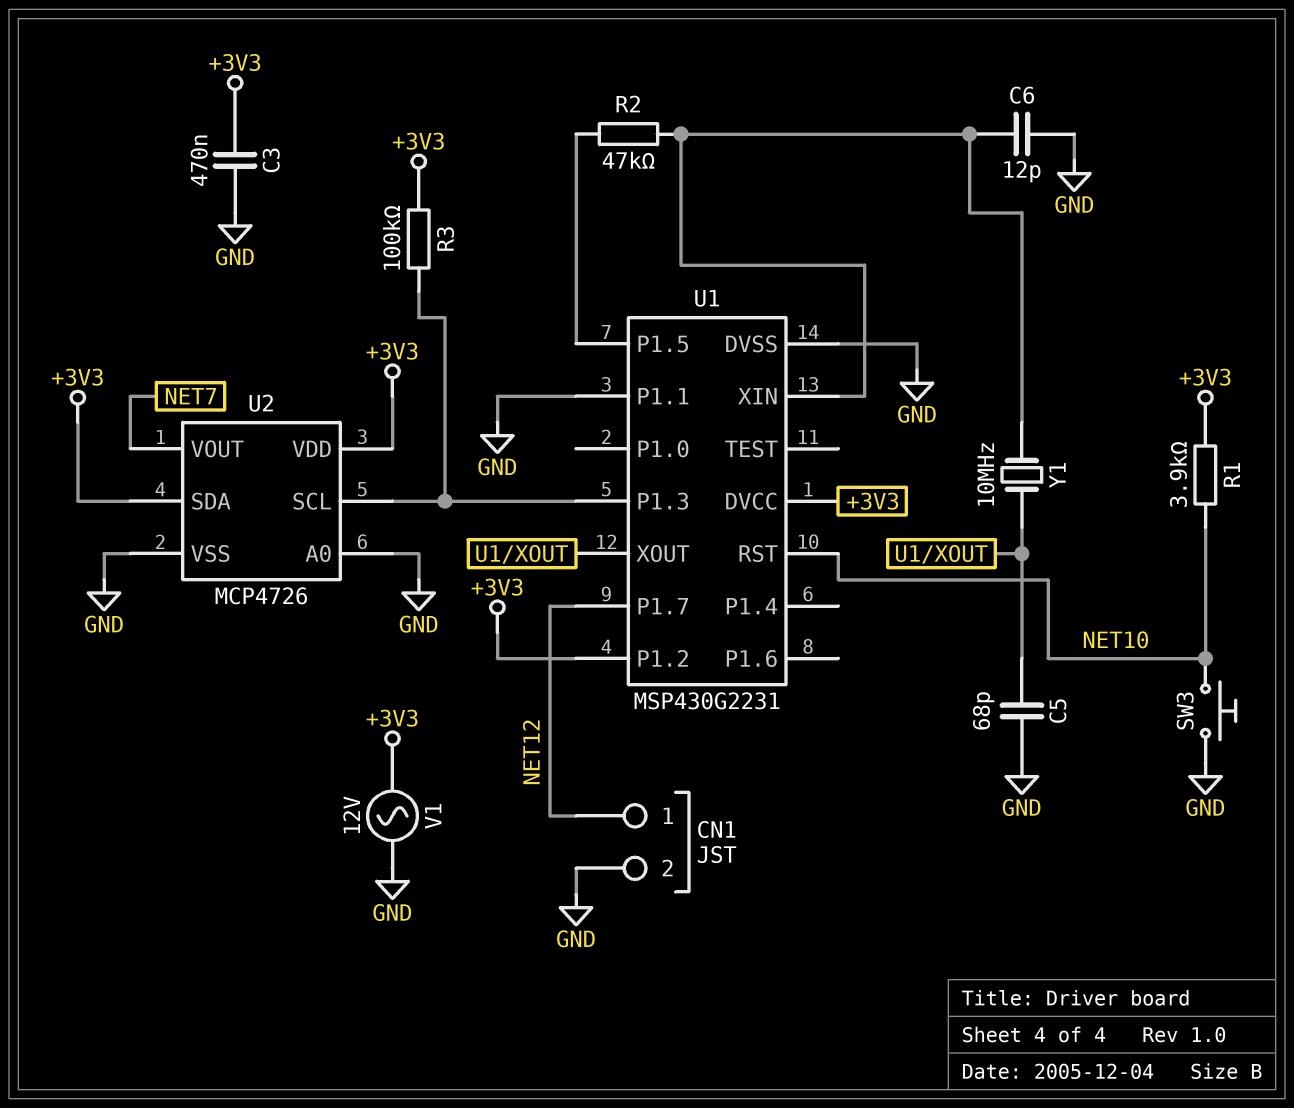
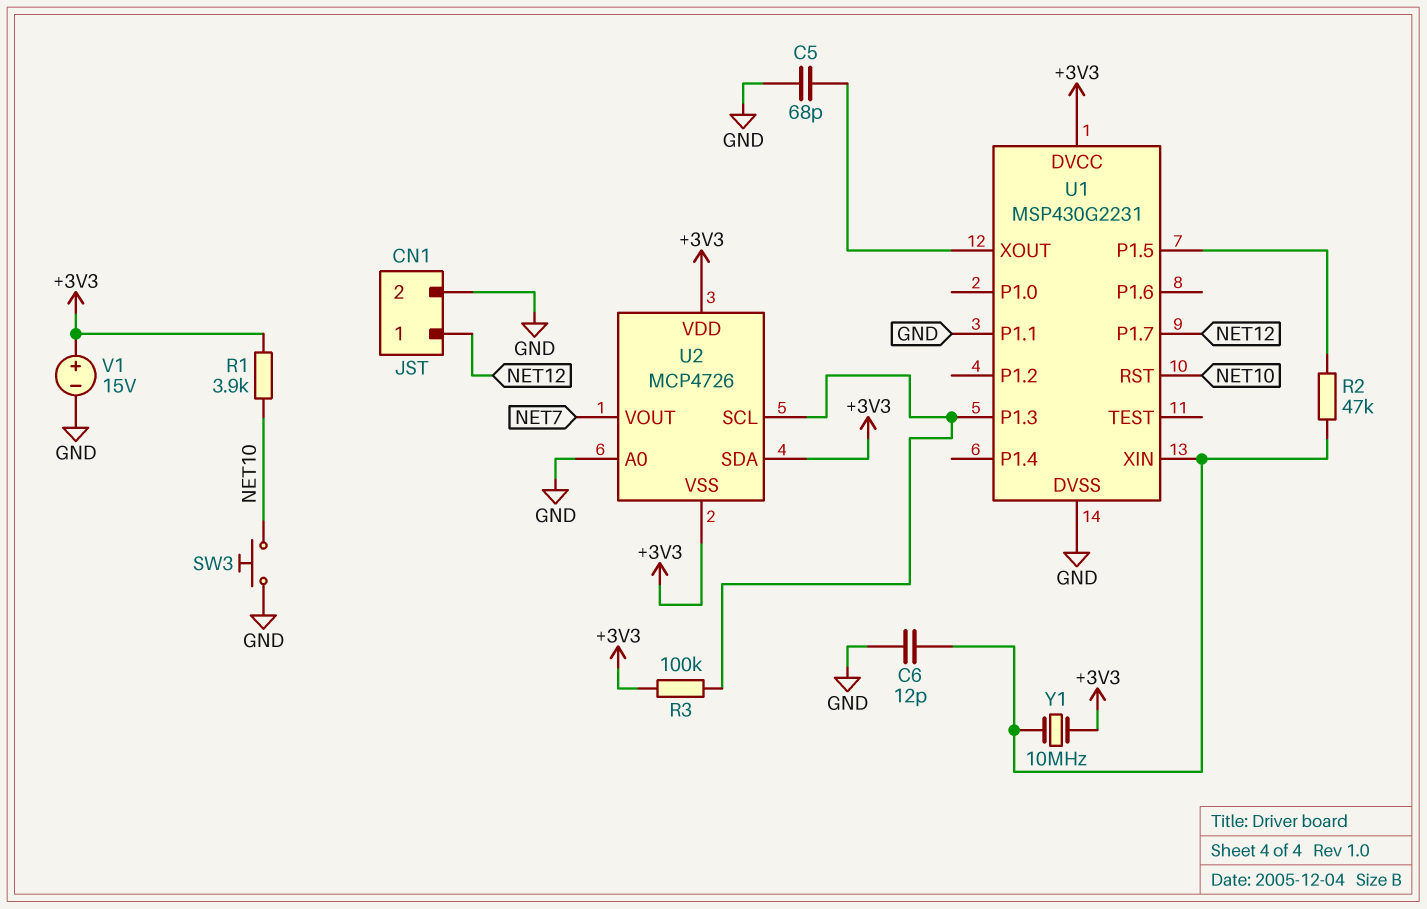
C3: 470nF (+3V3, GND) -> none
U1 pin P1.2: +3V3 -> none
U2 pin VSS: GND -> +3V3
V1: AC 12V (+3V3, GND) -> 15V (plus +3V3, minus GND)
Y1: 10MHz (U1/XIN, U1/XOUT) -> 10MHz (+3V3, U1/XIN)

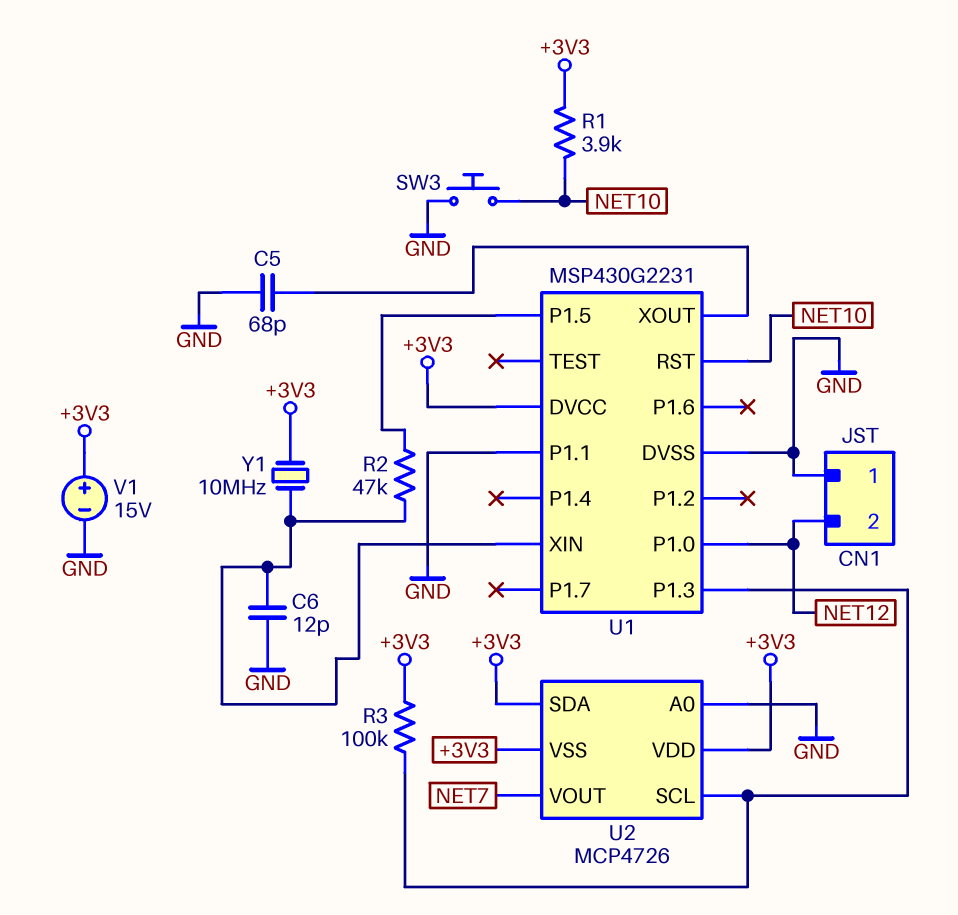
CN1 pin 1: NET12 -> GND
CN1 pin 2: GND -> NET12
U1 pin P1.0: none -> NET12
U1 pin P1.7: NET12 -> none

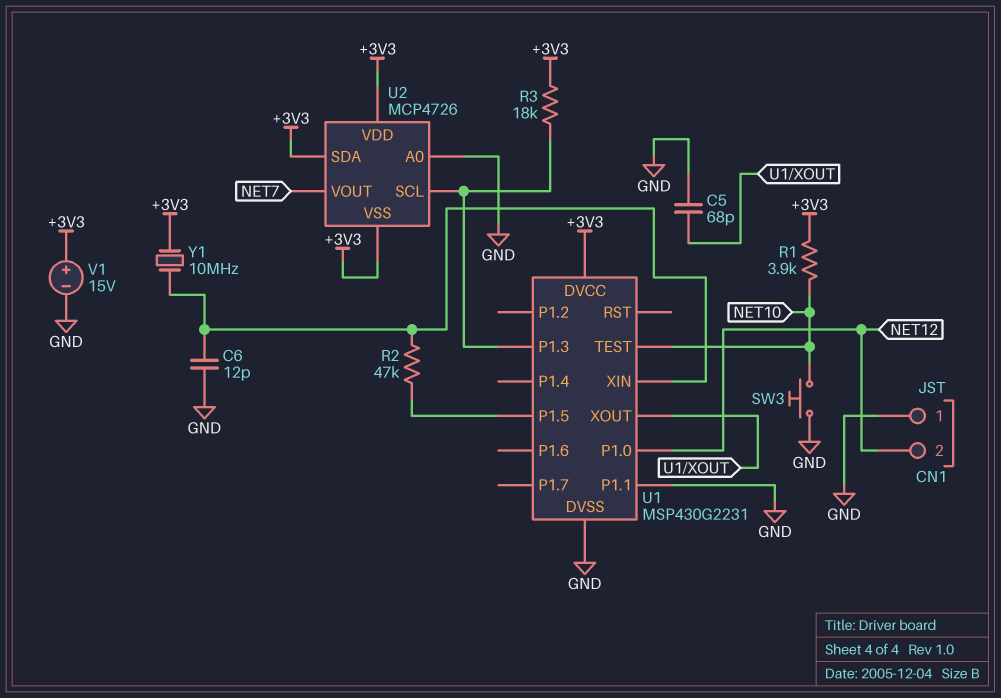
R3: 100k (+3V3, U1/P1.3) -> 18k (+3V3, U1/P1.3)
U1 pin RST: NET10 -> none
U1 pin TEST: none -> NET10

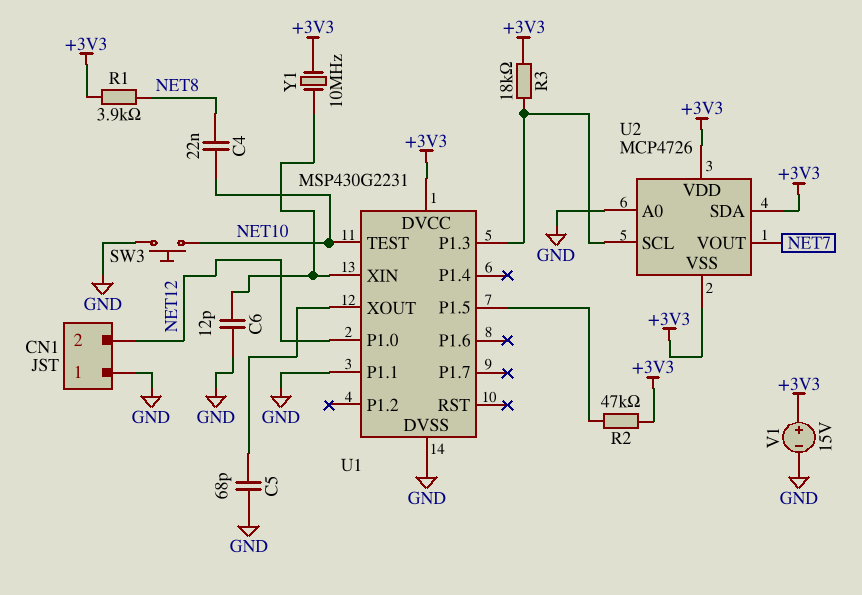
C4: none -> 22nF (NET8, NET10)
R1: 3.9k (+3V3, NET10) -> 3.9k (+3V3, NET8)
R2: 47k (U1/P1.5, U1/XIN) -> 47k (+3V3, U1/P1.5)

